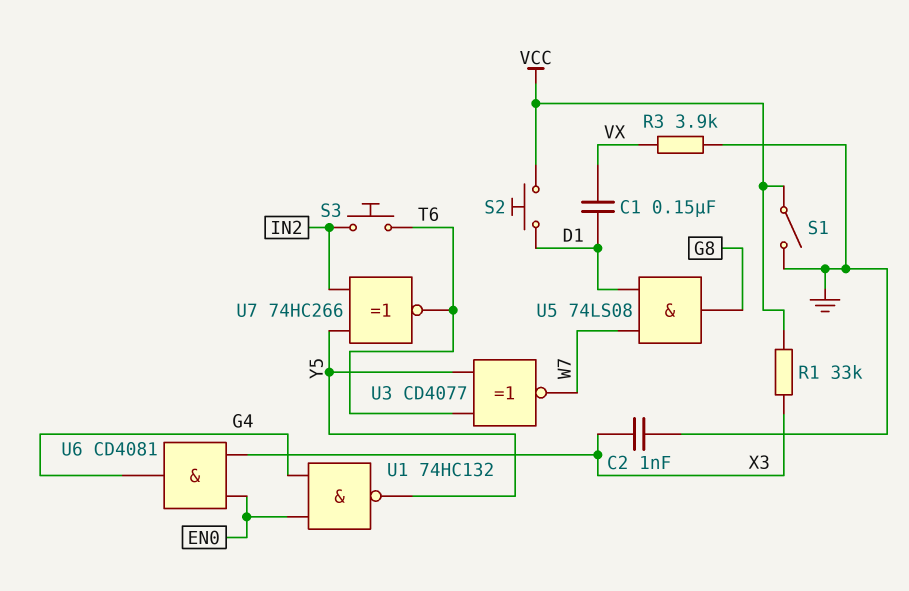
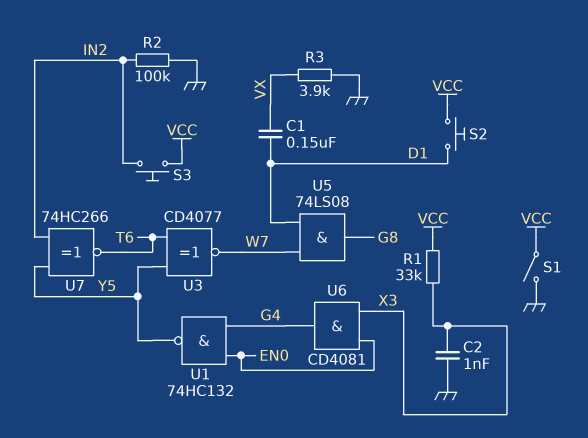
R2: none -> 100k (GND, IN2)
S3: button (IN2, T6) -> button (IN2, VCC)

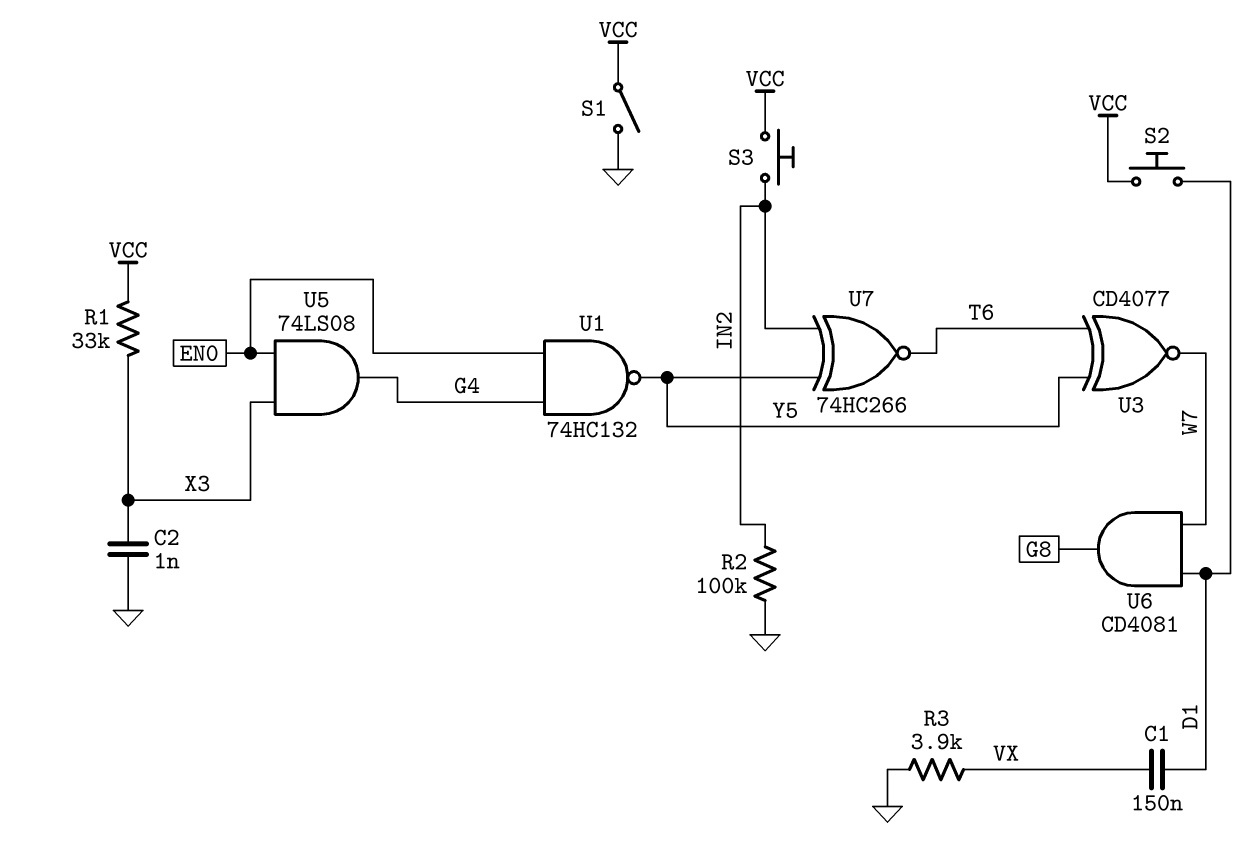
U5: AND 74LS08 (in D1, in W7, out G8) -> AND 74LS08 (in EN0, in X3, out G4)
U6: AND CD4081 (in EN0, in X3, out G4) -> AND CD4081 (in D1, in W7, out G8)

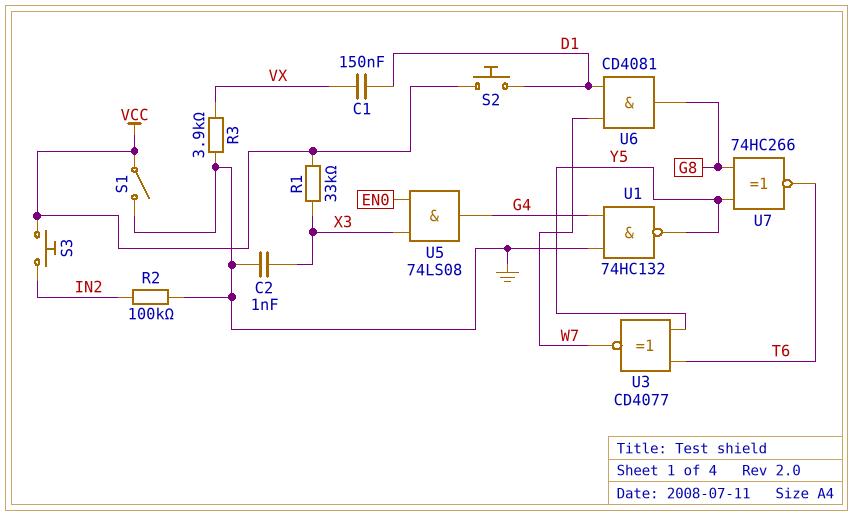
U1: NAND 74HC132 (in EN0, in G4, out Y5) -> NAND 74HC132 (in G4, in GND, out Y5)
U7: XNOR 74HC266 (in IN2, in Y5, out T6) -> XNOR 74HC266 (in G8, in Y5, out T6)

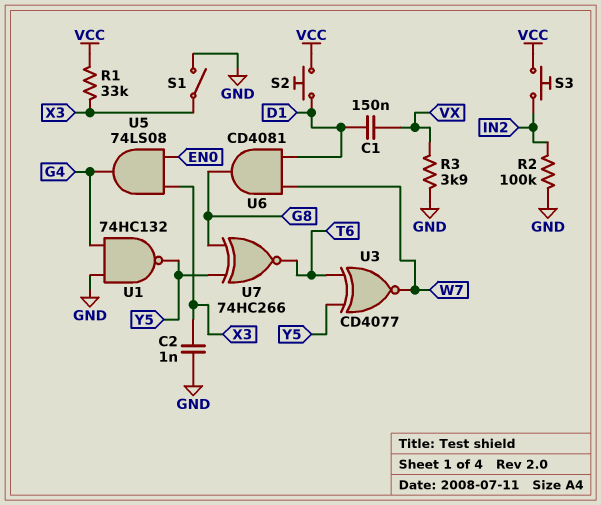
S1: switch (GND, VCC) -> switch (GND, X3)

